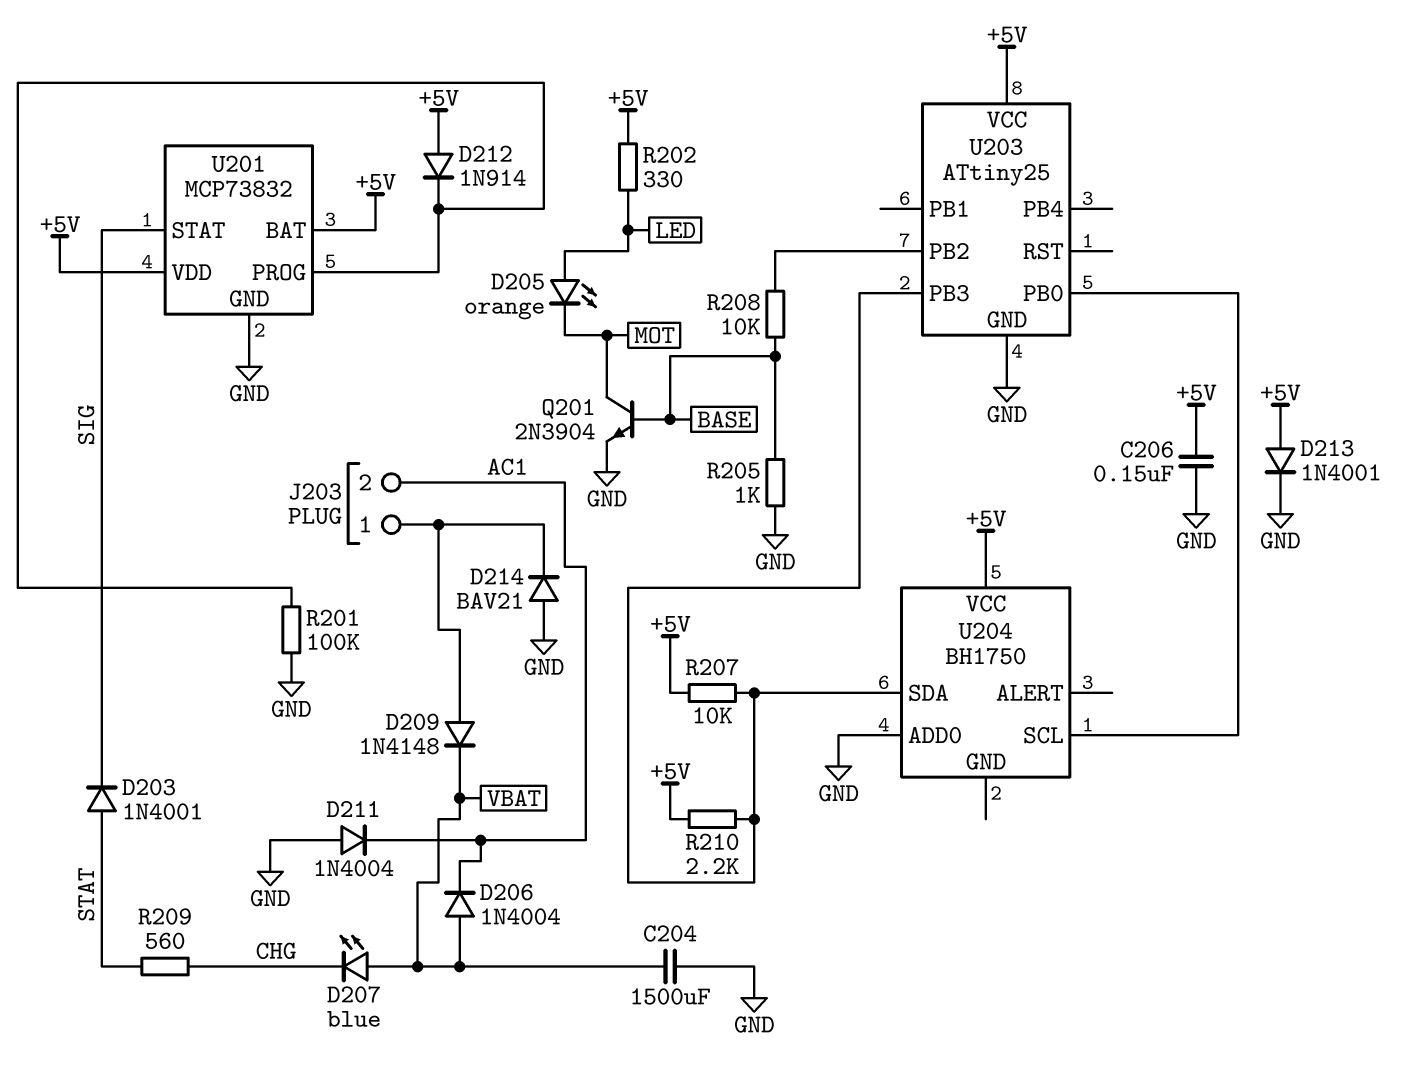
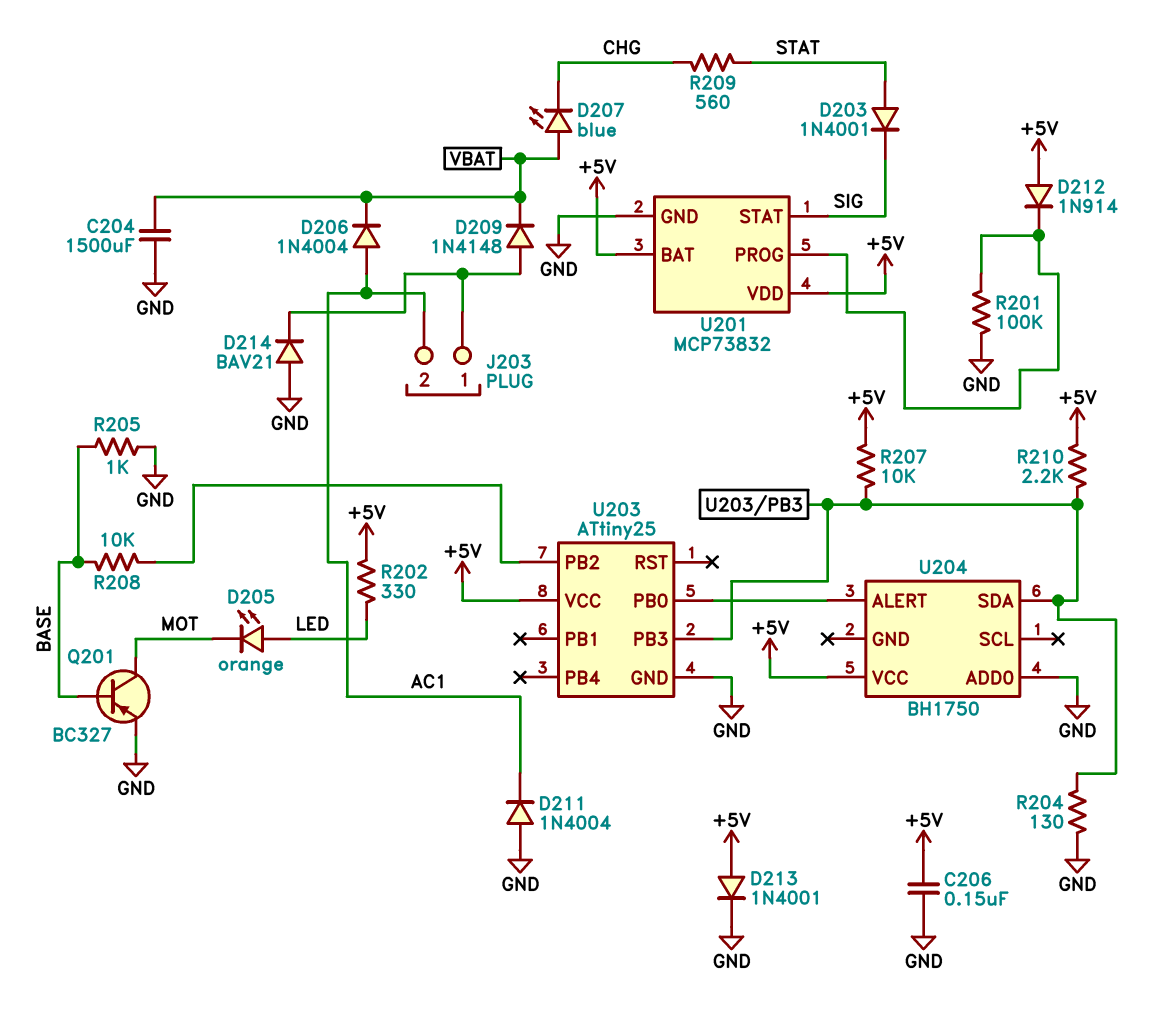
D206: diode 1N4004 (A VBAT, K AC1) -> diode 1N4004 (A AC1, K VBAT)
Q201: NPN 2N3904 (B BASE, C MOT, E GND) -> PNP BC327 (B BASE, C MOT, E GND)
R204: none -> 130 (GND, U203/PB3)
U204 pin ALERT: none -> U203/PB0
U204 pin SCL: U203/PB0 -> none

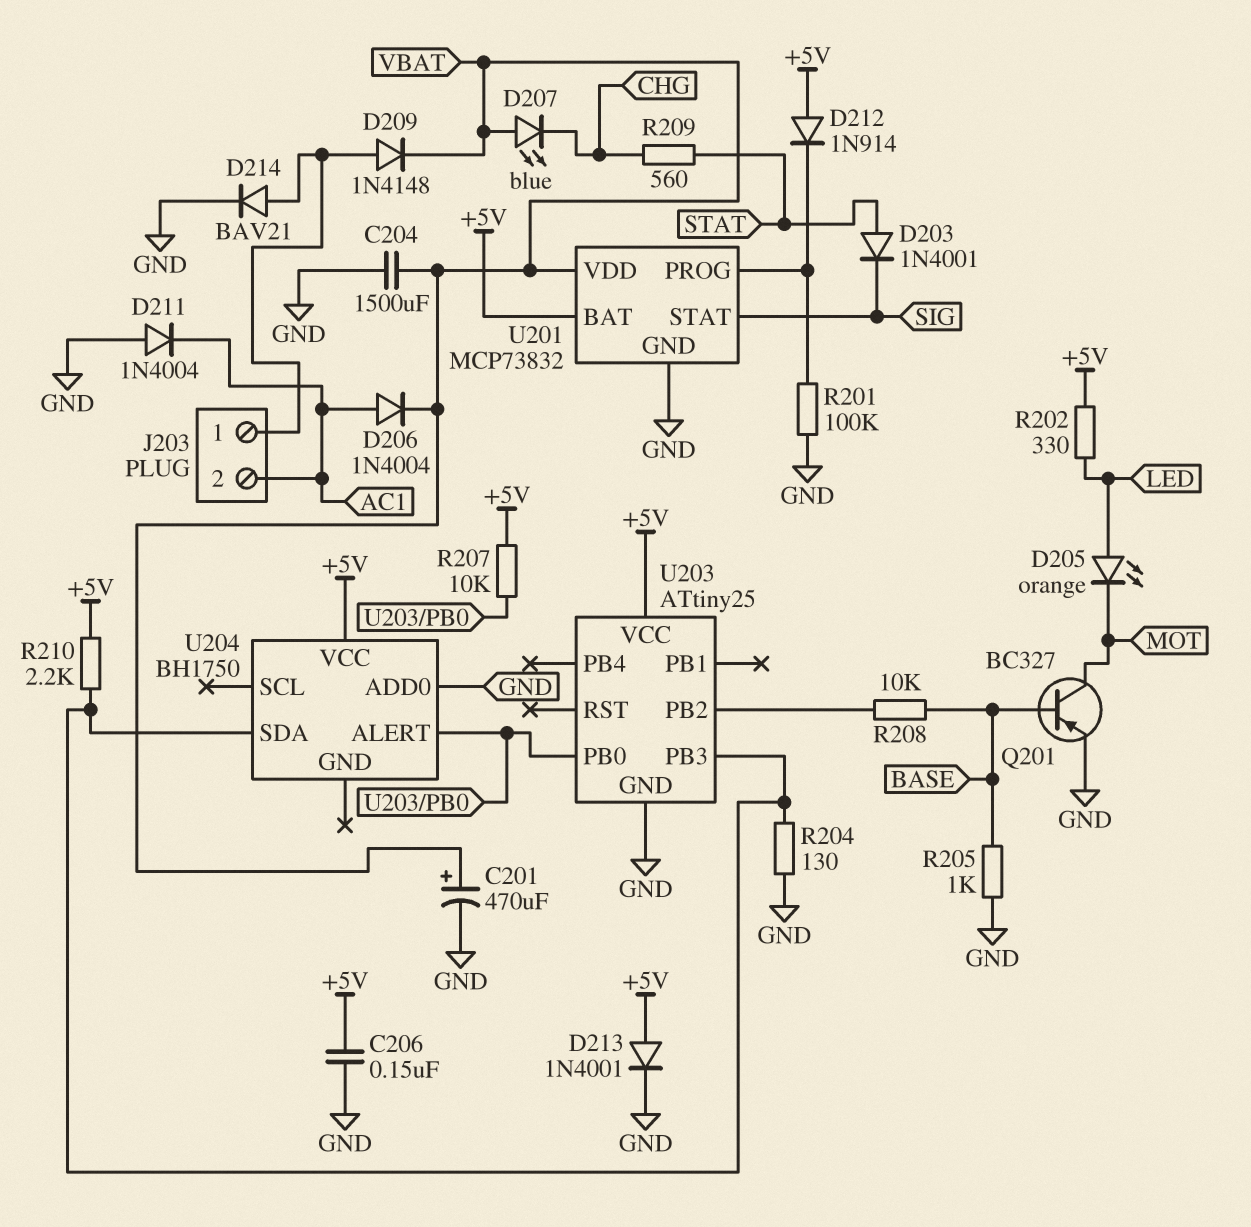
C201: none -> 470uF (plus VBAT, minus GND)
D214: diode BAV21 (A GND, K J203/1) -> diode BAV21 (A J203/1, K GND)
R207: 10k (+5V, U203/PB3) -> 10k (+5V, U203/PB0)
U201 pin VDD: +5V -> VBAT

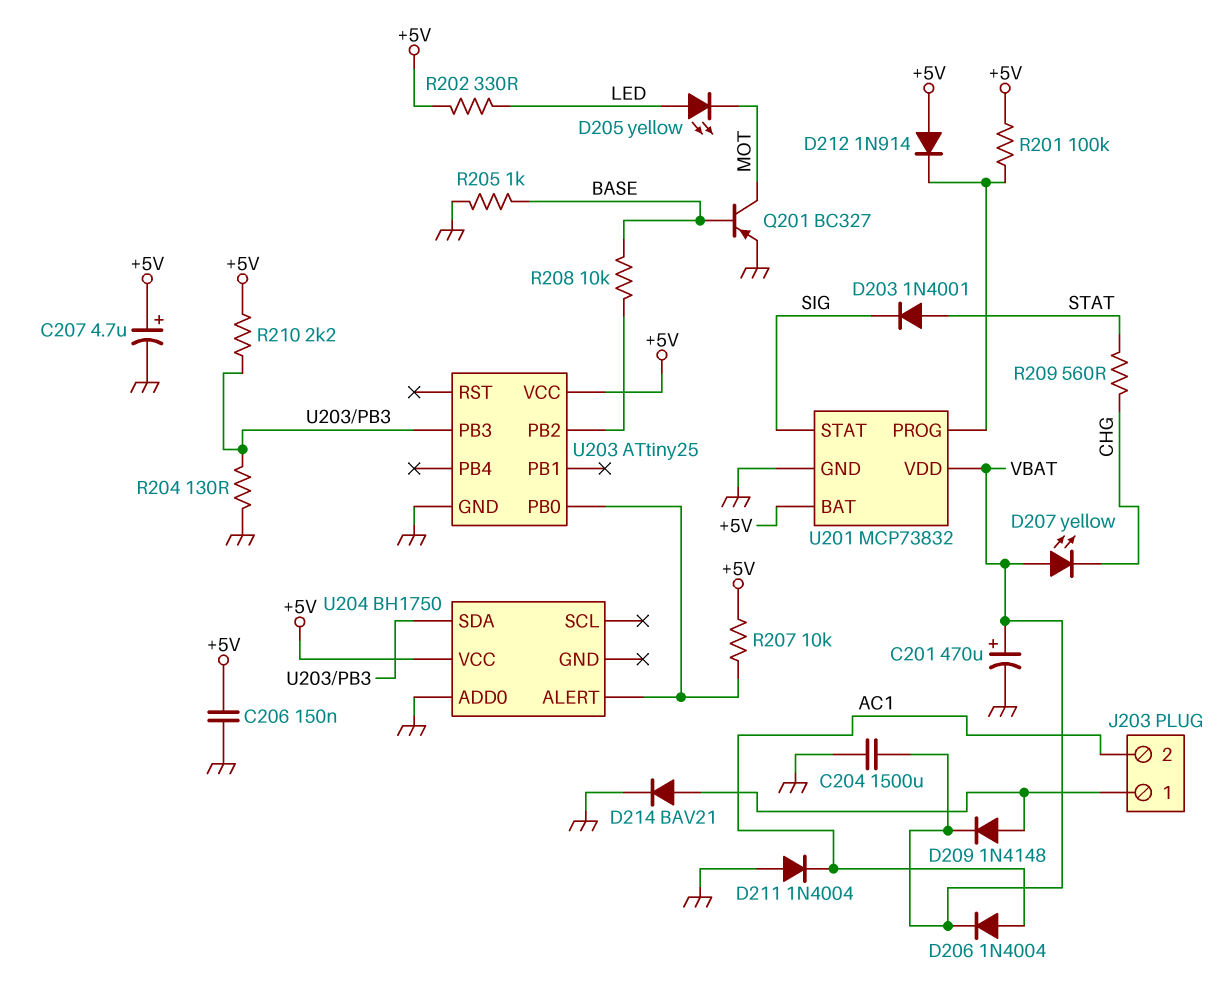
C207: none -> 4.7uF (plus +5V, minus GND)
D205: LED orange (A LED, K MOT) -> LED yellow (A LED, K MOT)
D207: LED blue (A VBAT, K CHG) -> LED yellow (A VBAT, K CHG)
D213: diode 1N4001 (A +5V, K GND) -> none
R201: 100k (GND, U201/PROG) -> 100k (+5V, U201/PROG)

